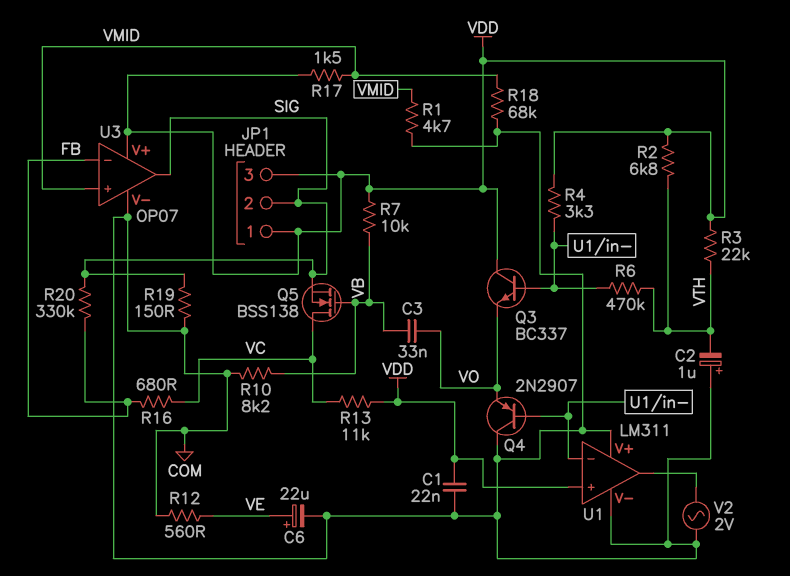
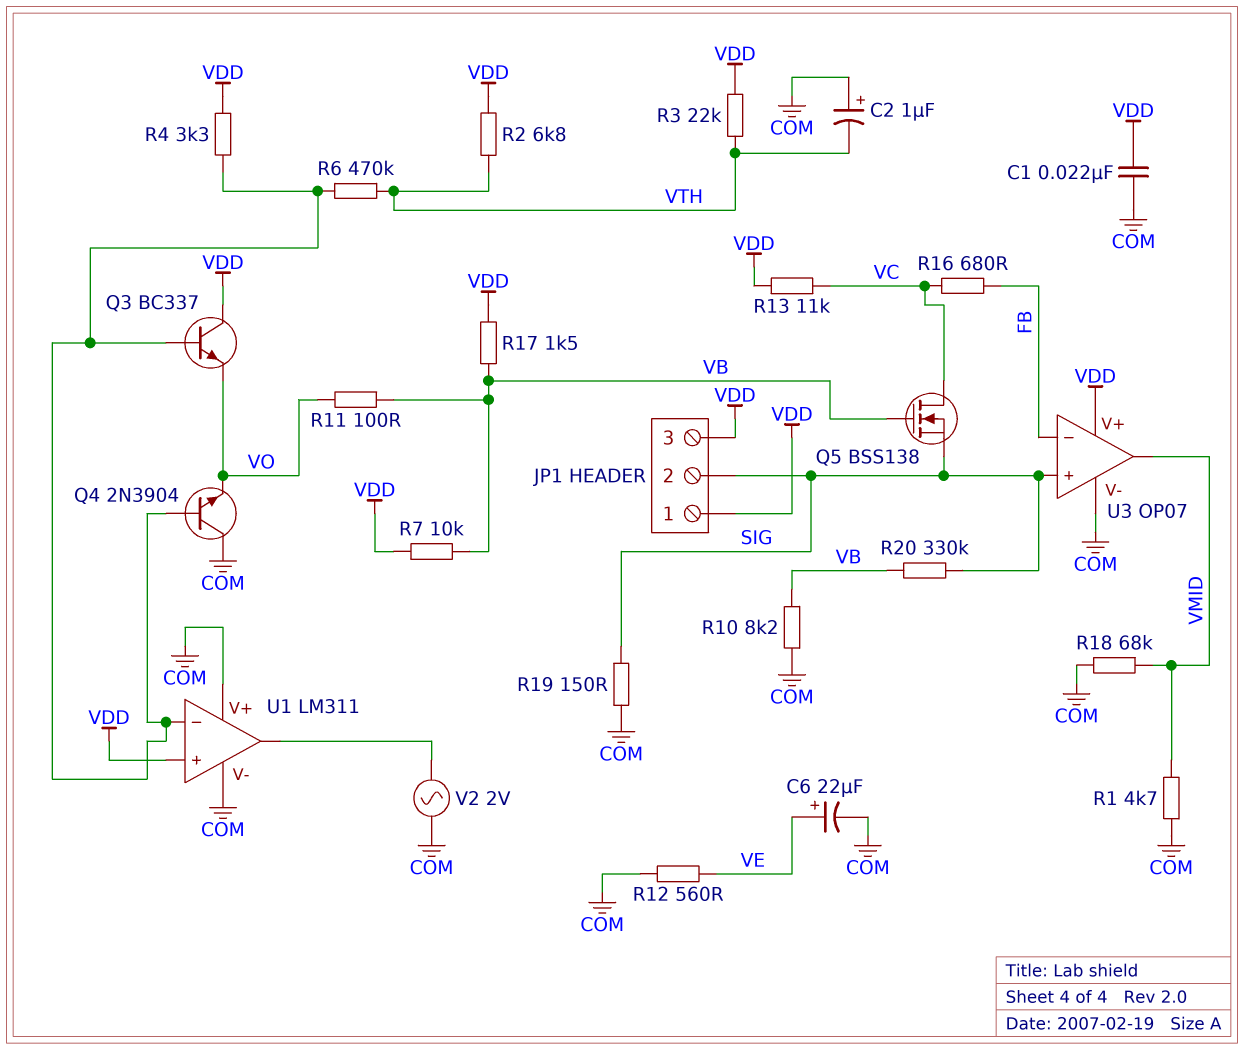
C3: 33nF (VB, VO) -> none
Q4: PNP 2N2907 (B U1/in-, C COM, E VO) -> NPN 2N3904 (B U1/in-, C COM, E VO)
R11: none -> 100 (VB, VO)
R17: 1.5k (VDD, VMID) -> 1.5k (VB, VDD)
R20: 330k (FB, SIG) -> 330k (SIG, VB)
U3 pin in+: VMID -> SIG
U3 pin out: SIG -> VMID

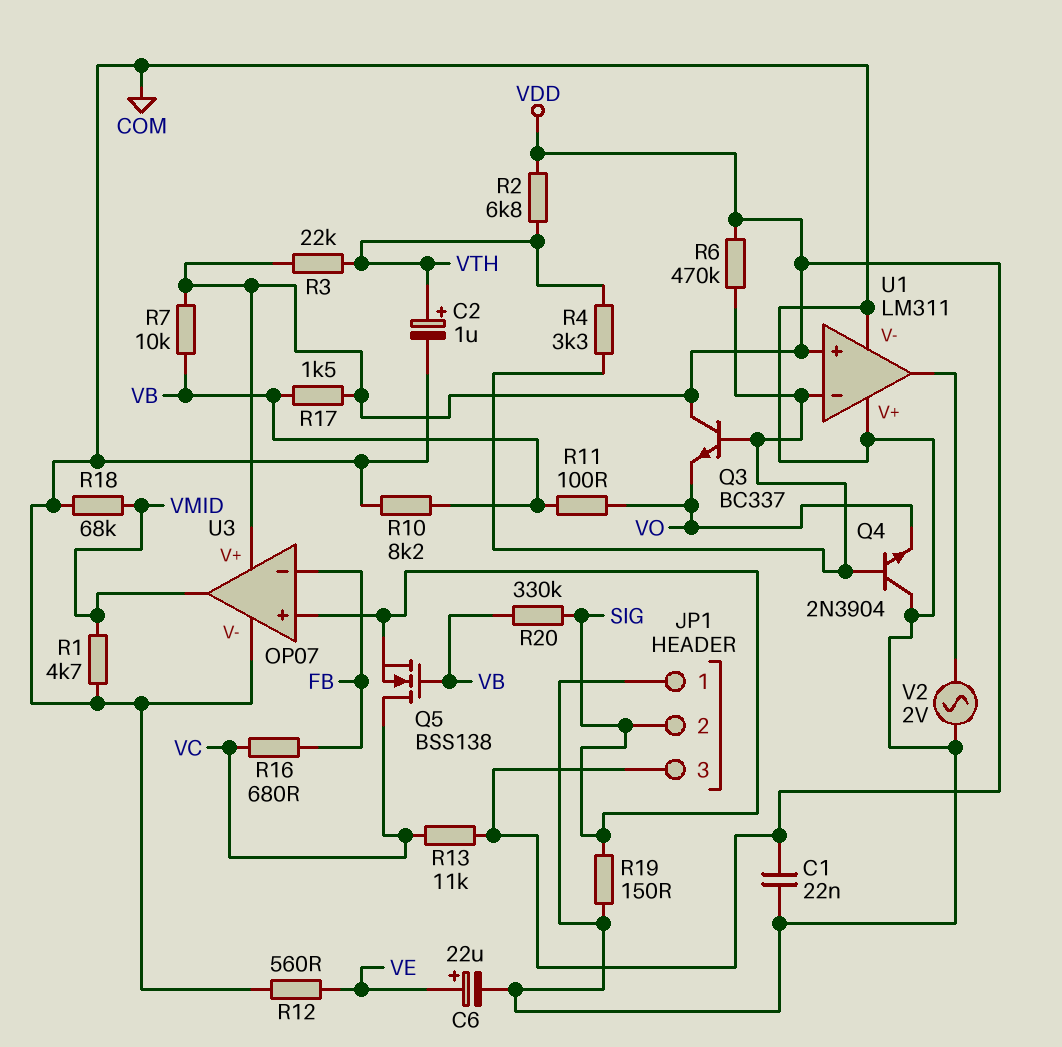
C2: 1uF (plus COM, minus VTH) -> 1uF (plus VTH, minus COM)
JP1 pin 1: VDD -> COM
R4: 3.3k (U1/in-, VDD) -> 3.3k (U1/in-, VTH)
R6: 470k (U1/in-, VTH) -> 470k (U1/in-, VDD)

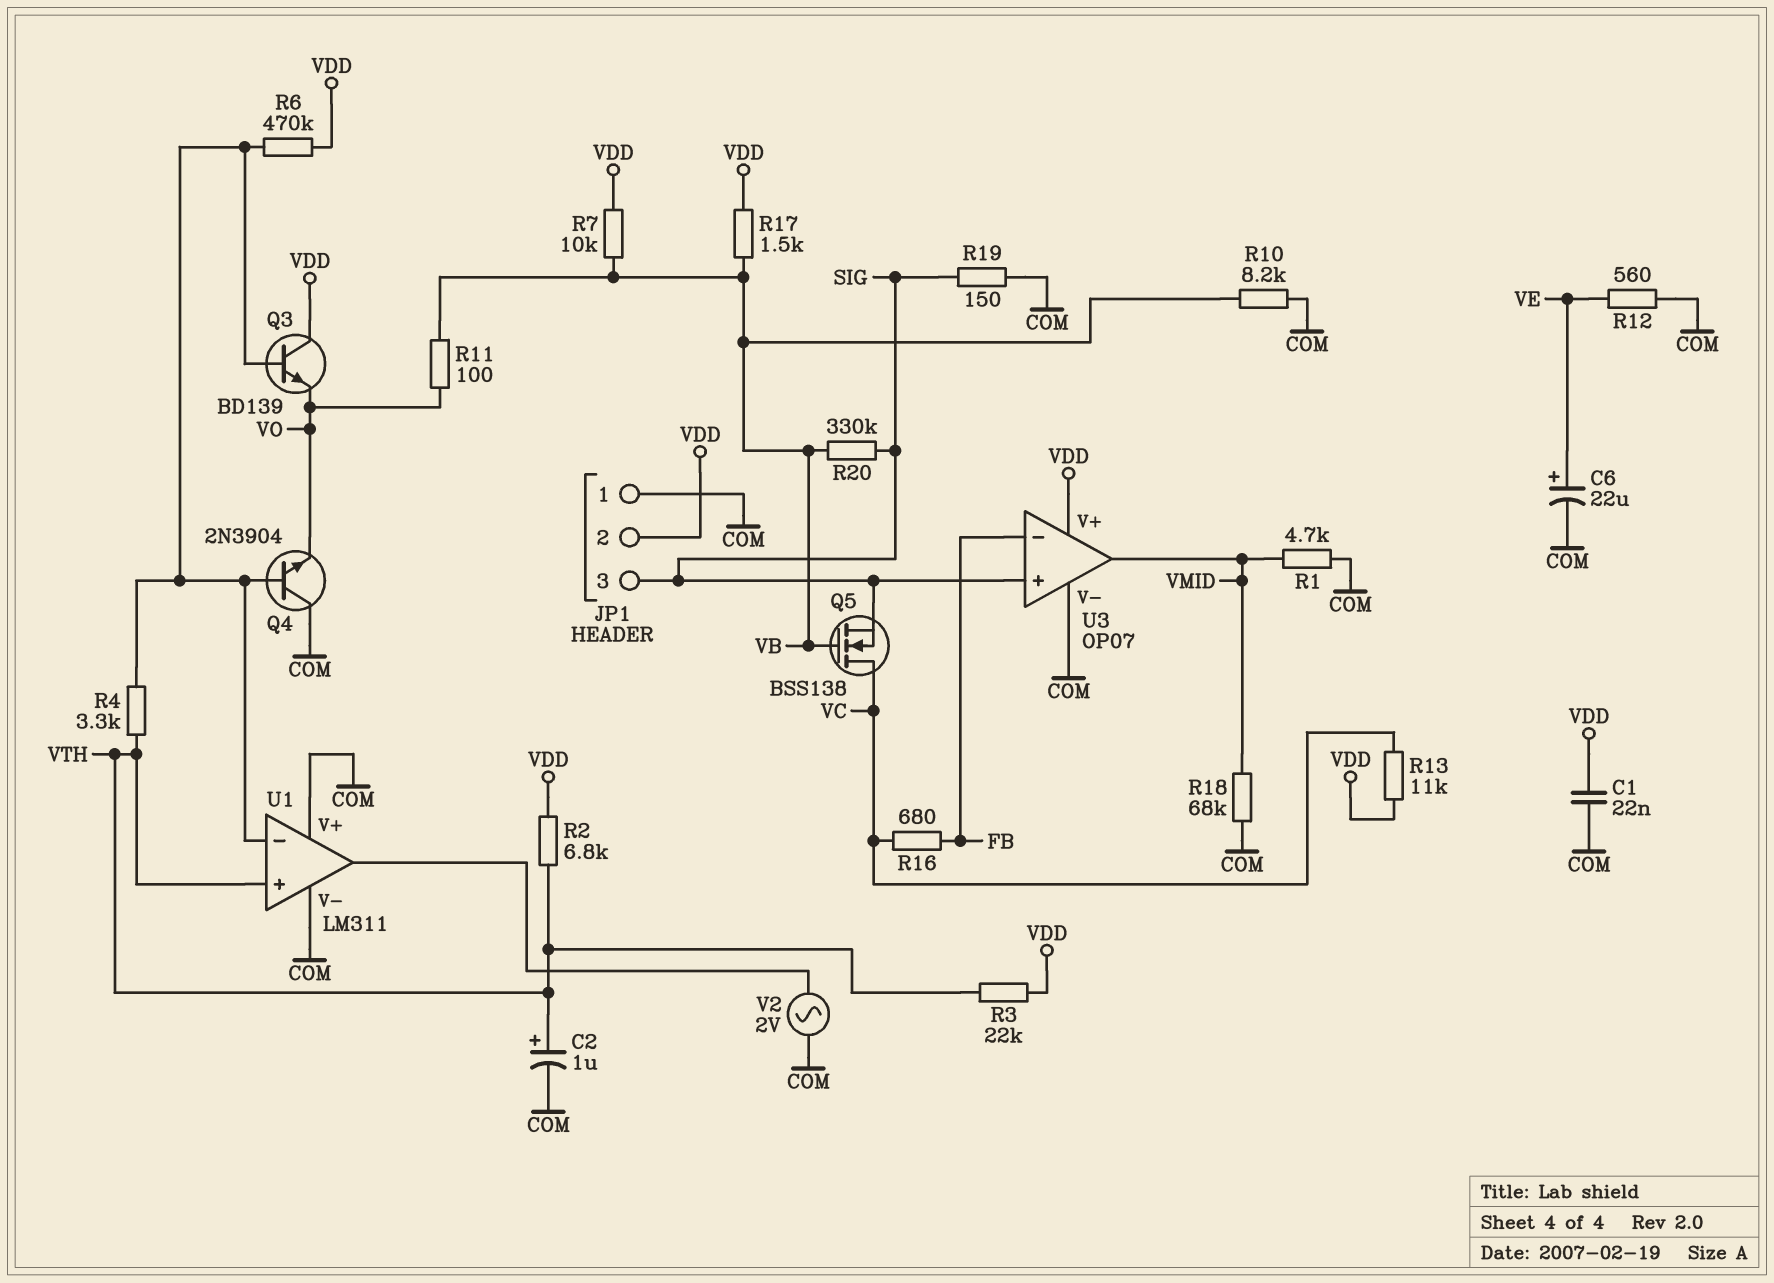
JP1 pin 2: SIG -> VDD
JP1 pin 3: VDD -> SIG
Q3: NPN BC337 (B U1/in-, C VDD, E VO) -> NPN BD139 (B U1/in-, C VDD, E VO)
U1 pin in+: VDD -> VTH

